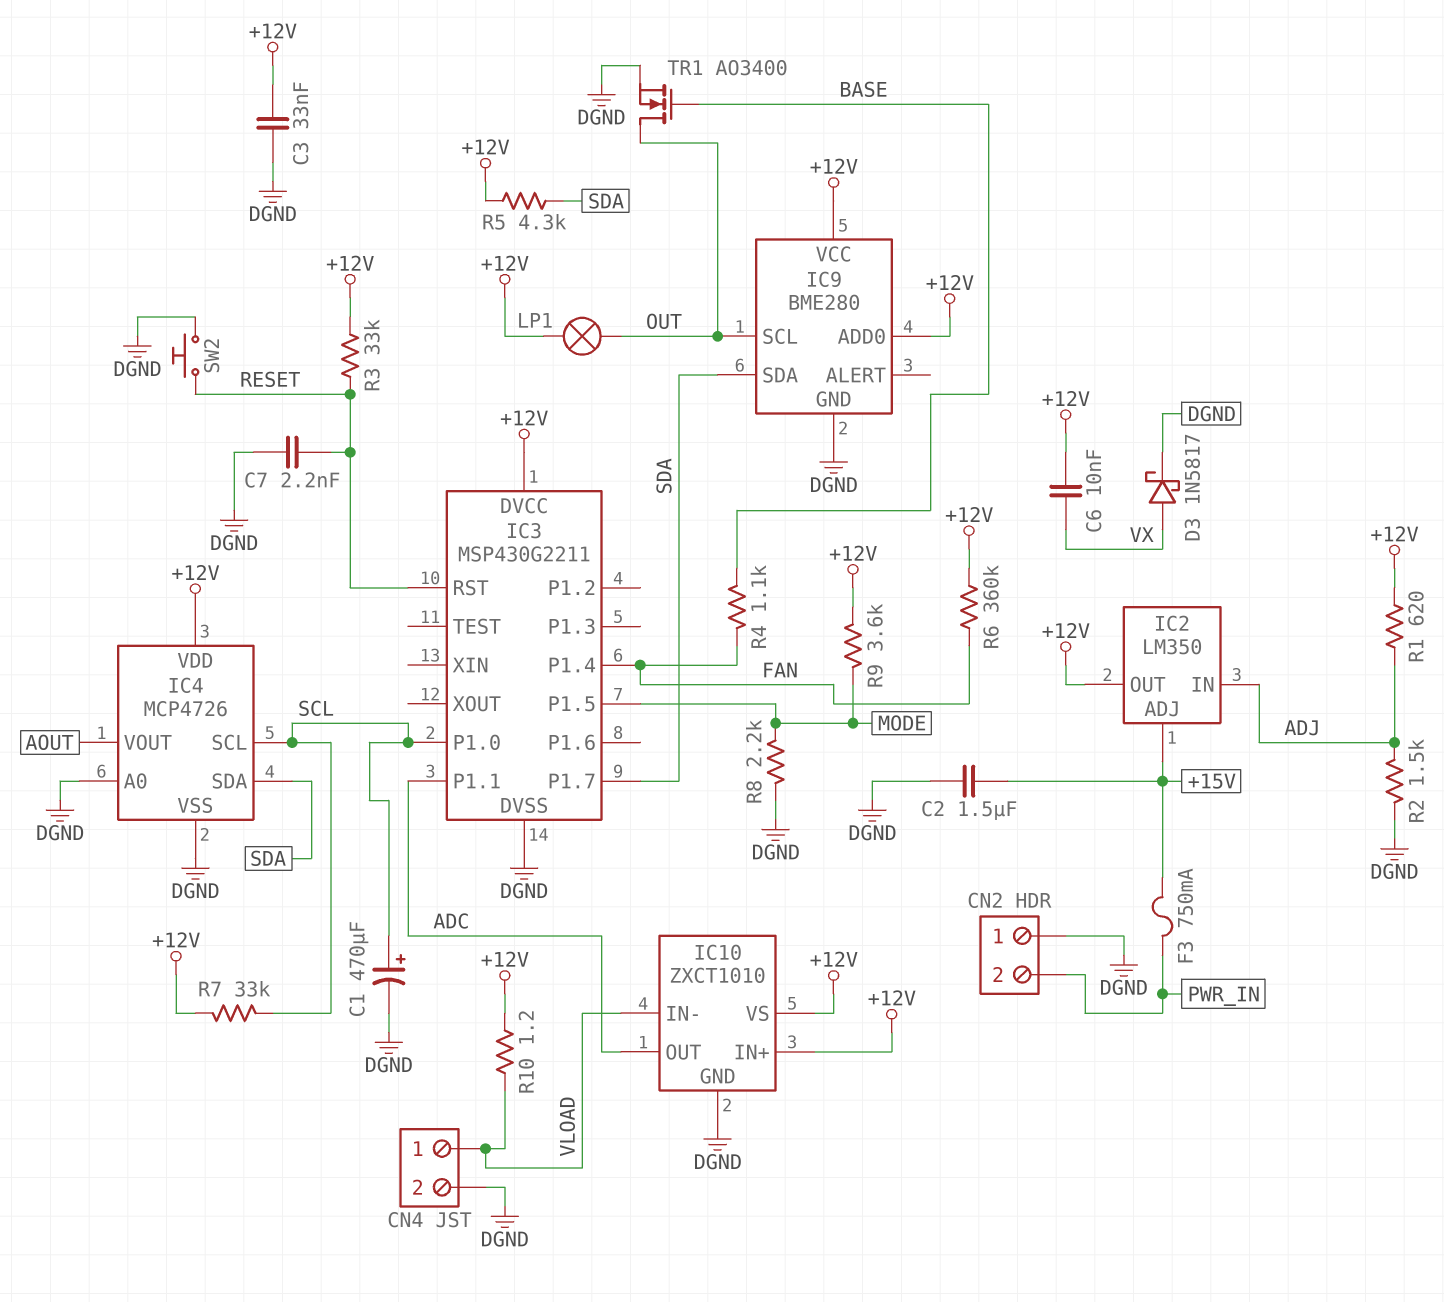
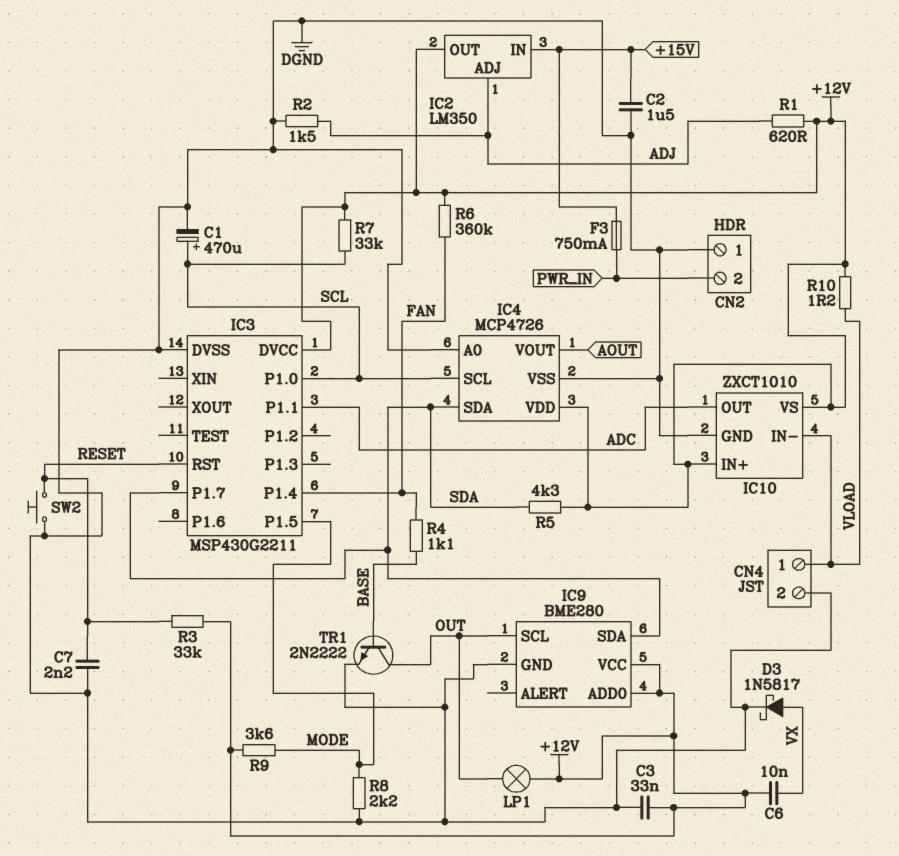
IC2 pin ADJ: +15V -> ADJ
IC2 pin IN: ADJ -> +15V
TR1: NMOS AO3400 (G BASE, D OUT, S DGND) -> NPN 2N2222 (B BASE, C OUT, E DGND)

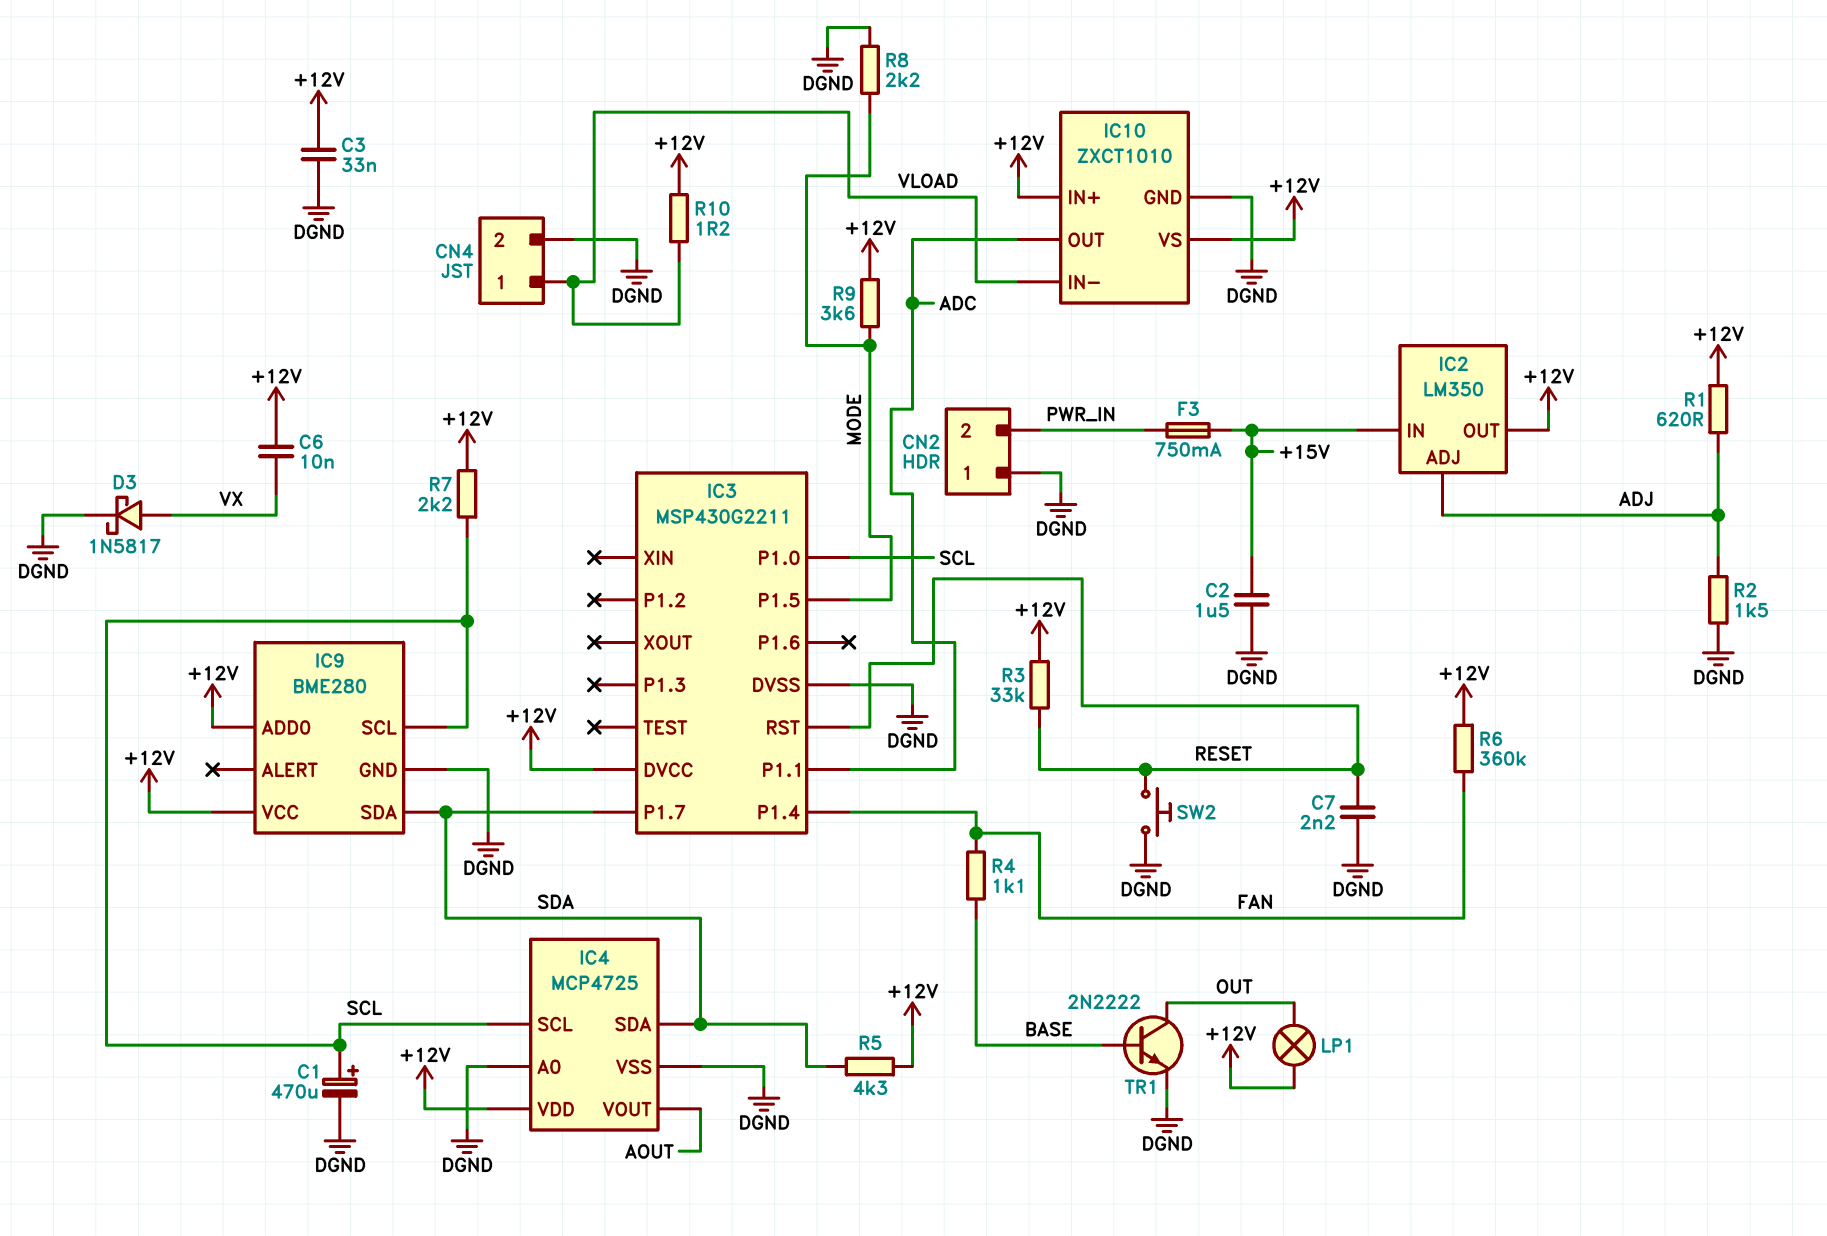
IC4: MCP4726 -> MCP4725
IC9 pin SCL: OUT -> SCL
R7: 33k (+12V, SCL) -> 2.2k (+12V, SCL)

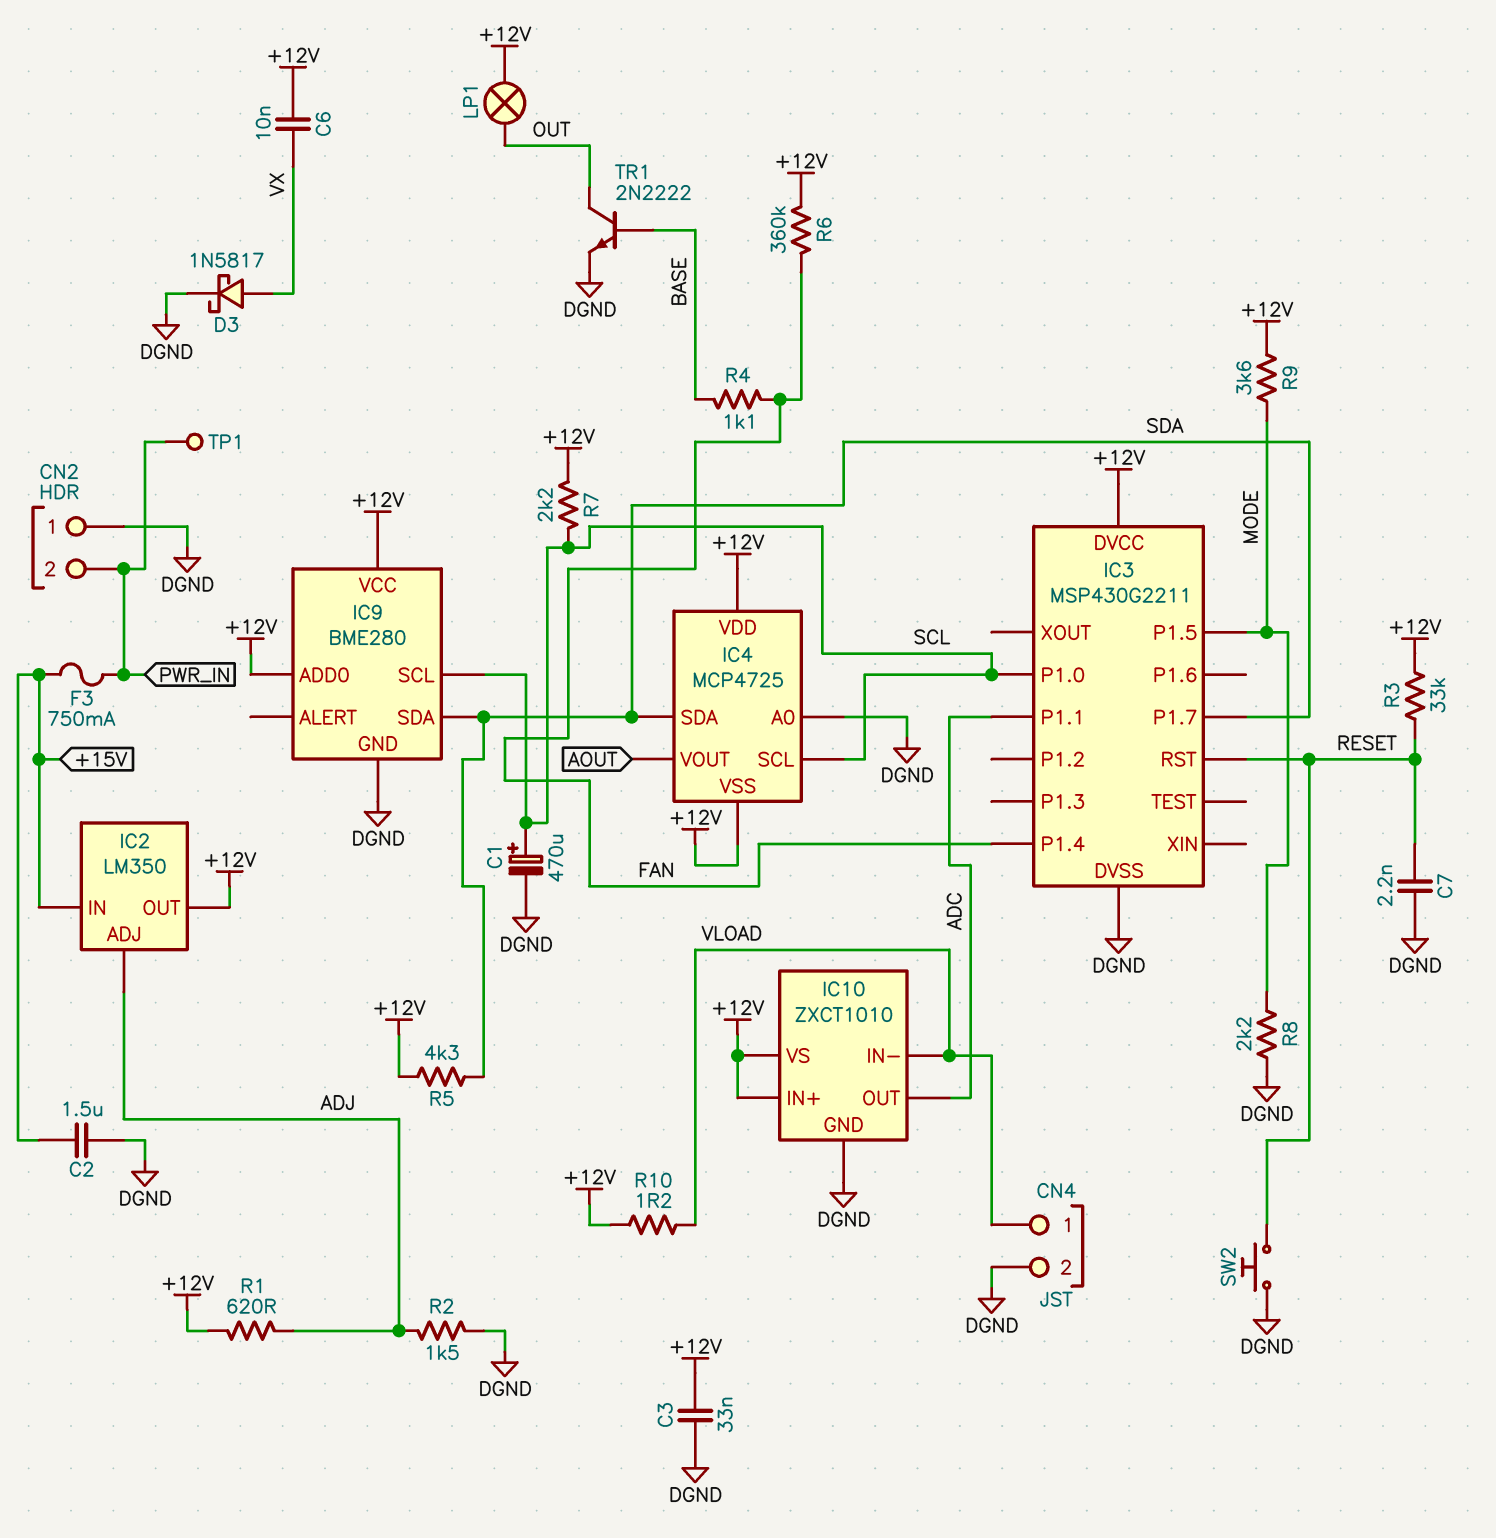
IC4 pin VSS: DGND -> +12V
TP1: none -> test point (PWR_IN)

